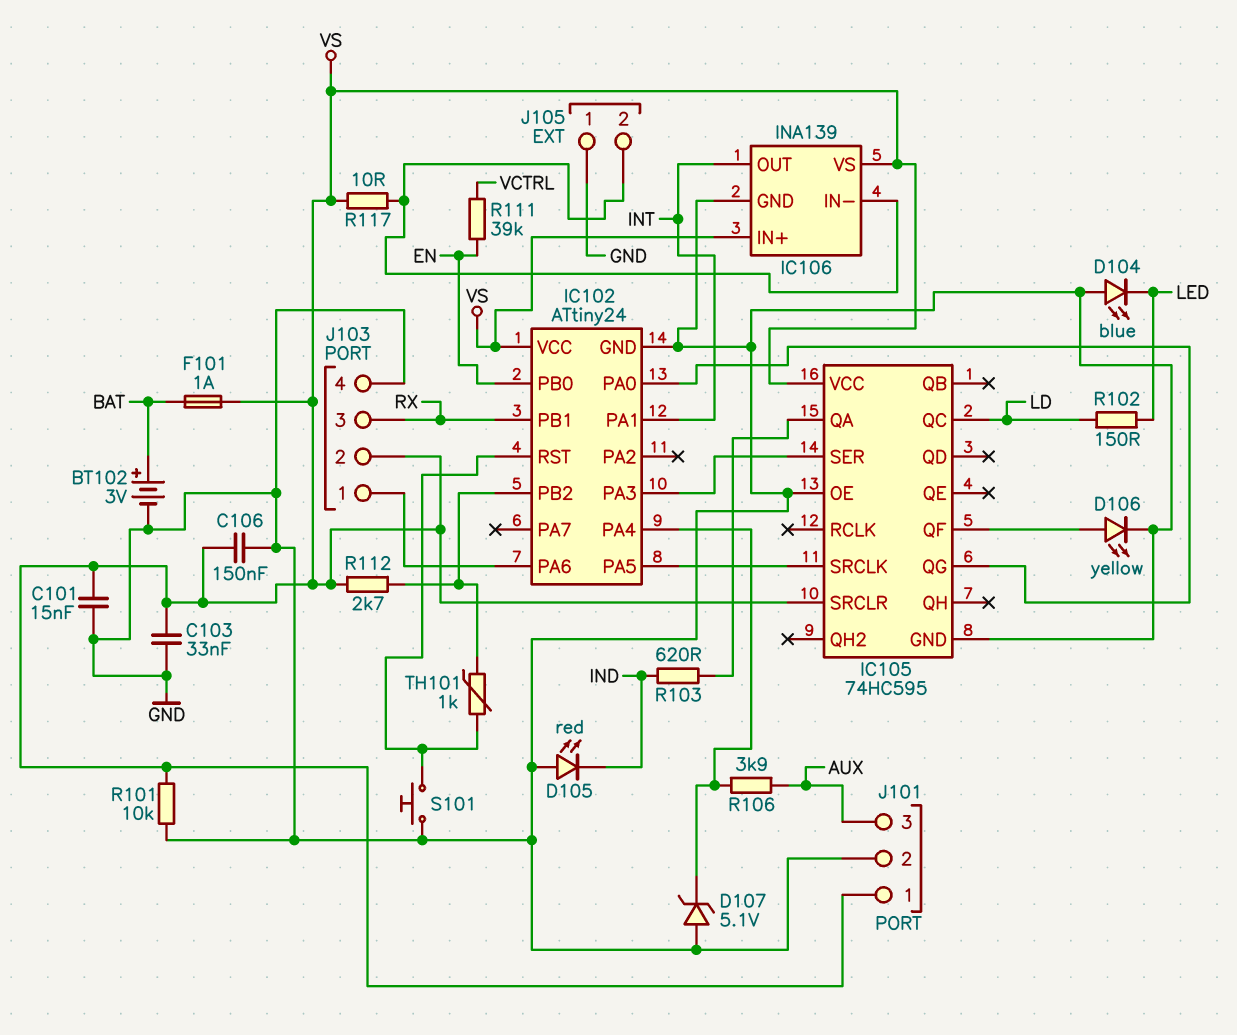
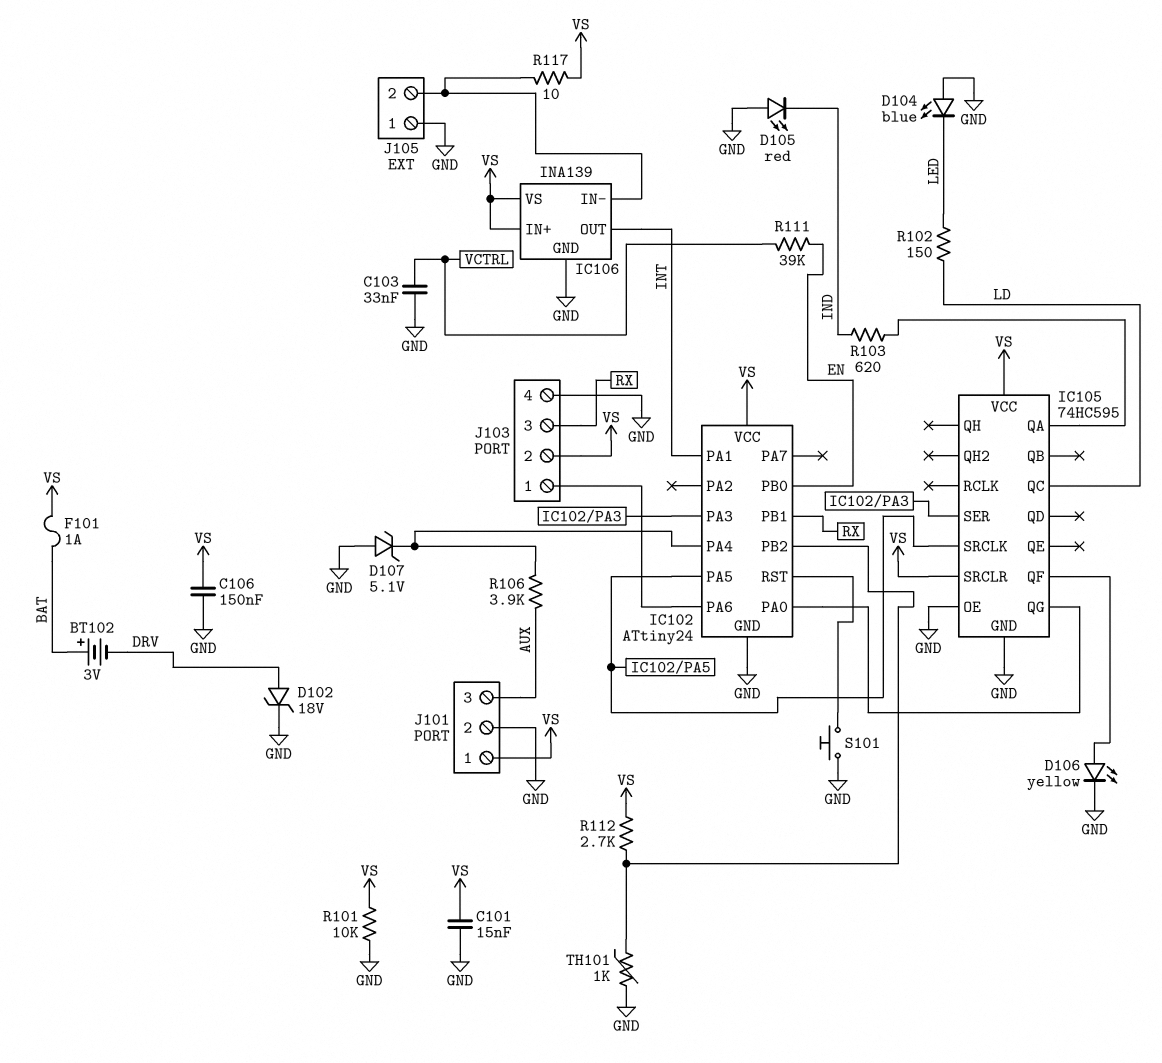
BT102: 3V (plus BAT, minus GND) -> 3V (plus BAT, minus DRV)
C103: 33nF (GND, VS) -> 33nF (GND, VCTRL)
D102: none -> zener 18V (A DRV, K GND)
TH101: 1k (IC102/PB2, IC102/RST) -> 1k (GND, IC102/PB2)

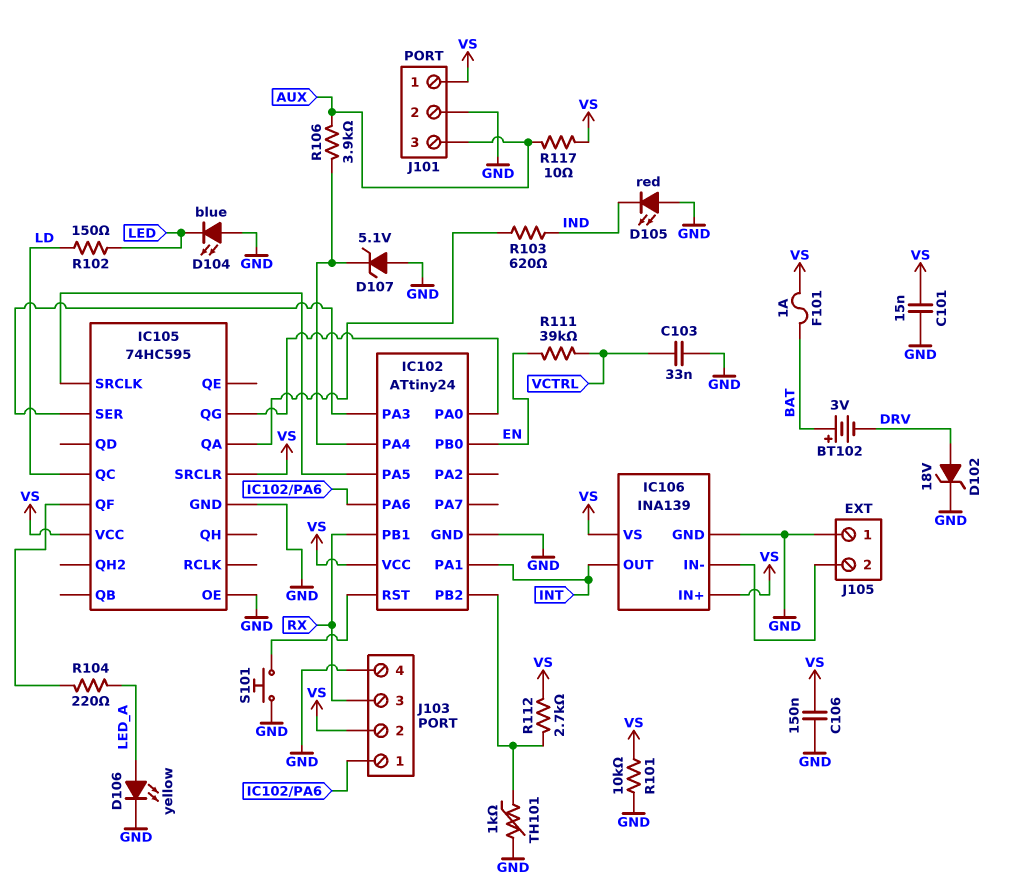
D106: LED yellow (A IC105/QF, K GND) -> LED yellow (A LED_A, K GND)
R104: none -> 220 (IC105/QF, LED_A)
R117: 10 (IC106/IN-, VS) -> 10 (AUX, VS)

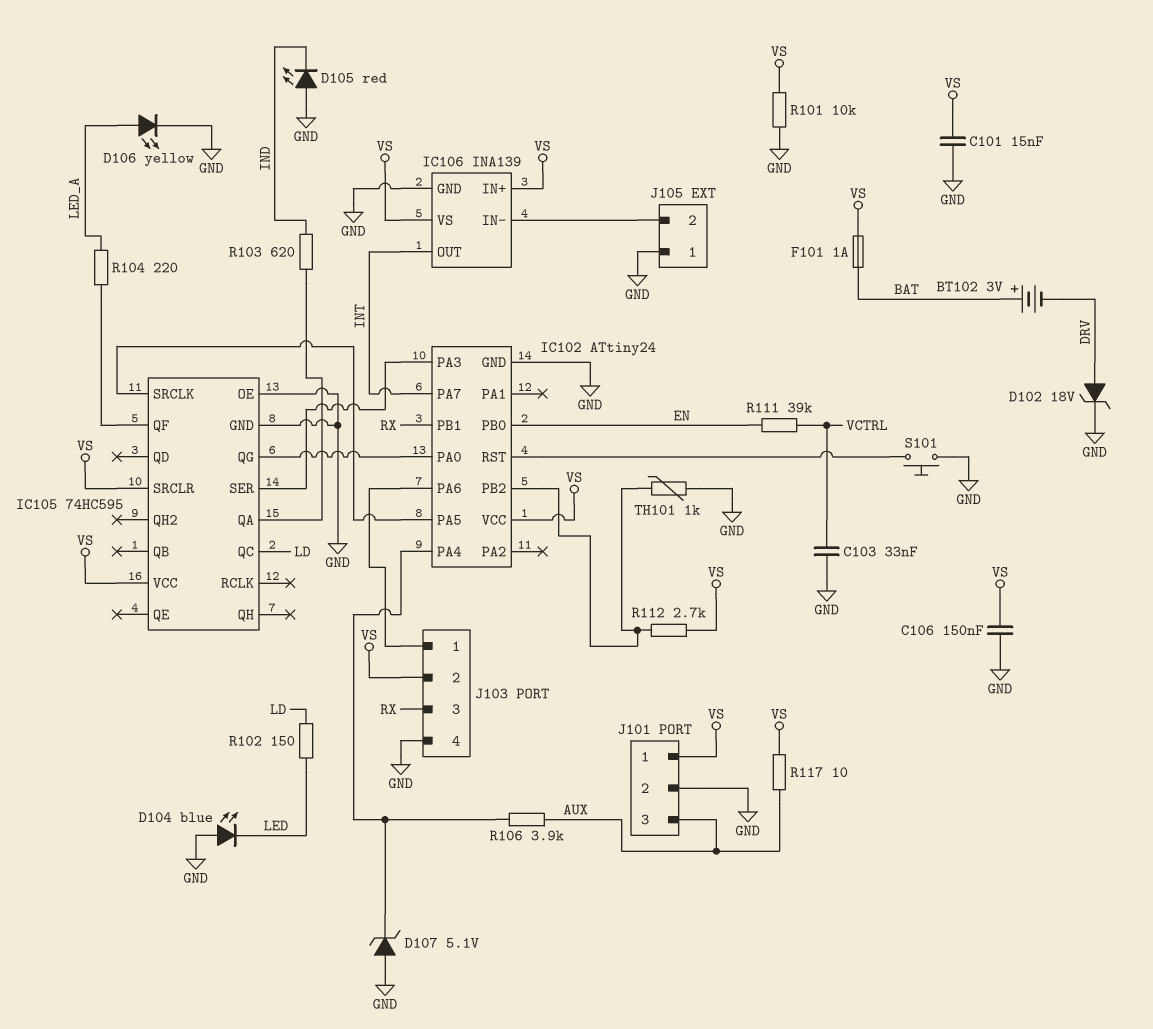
IC102 pin PA1: INT -> none
IC102 pin PA7: none -> INT

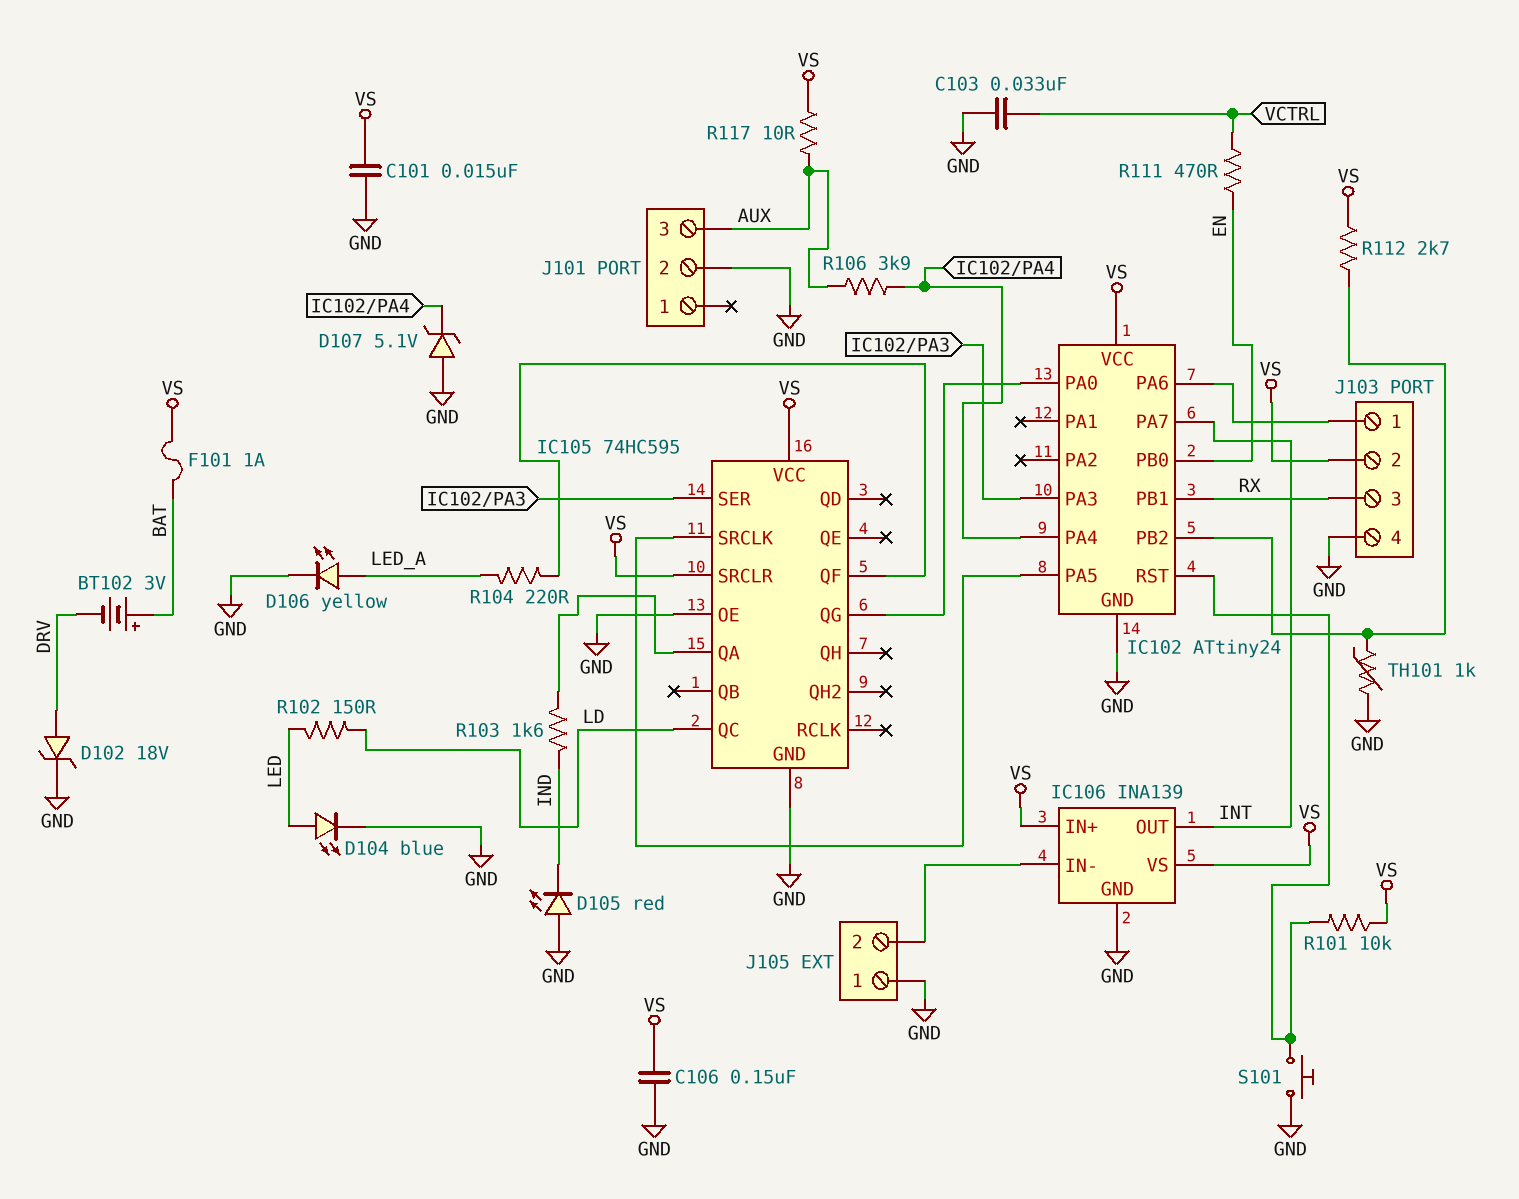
D104: LED blue (A GND, K LED) -> LED blue (A LED, K GND)
J101 pin 1: VS -> none
R101: 10k (GND, VS) -> 10k (IC102/RST, VS)
R103: 620 (IC105/QA, IND) -> 1.6k (IC105/QA, IND)
R111: 39k (EN, VCTRL) -> 470 (EN, VCTRL)

